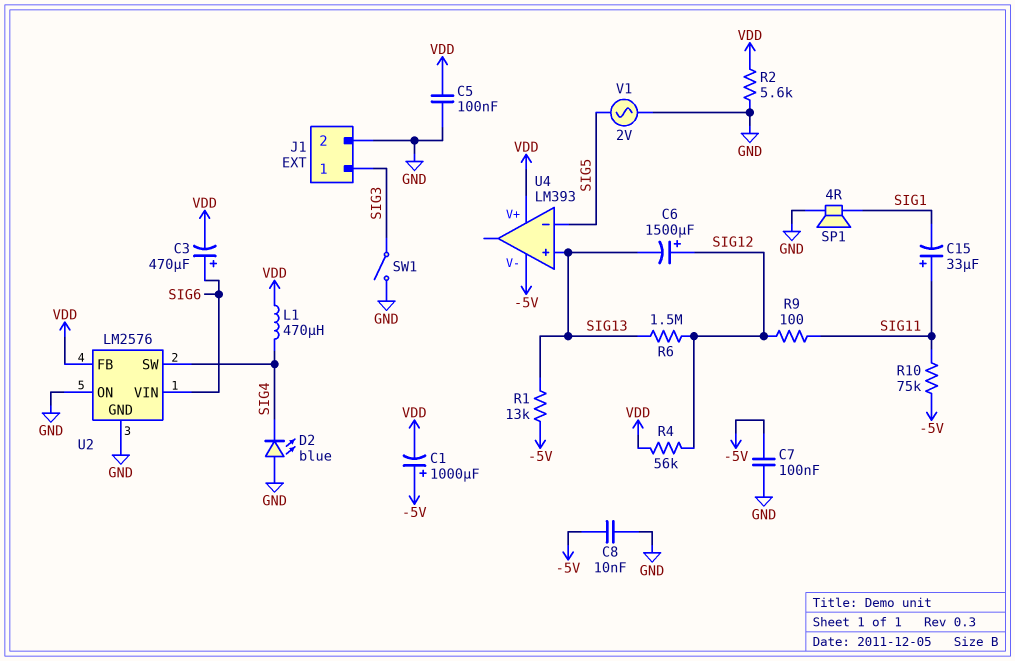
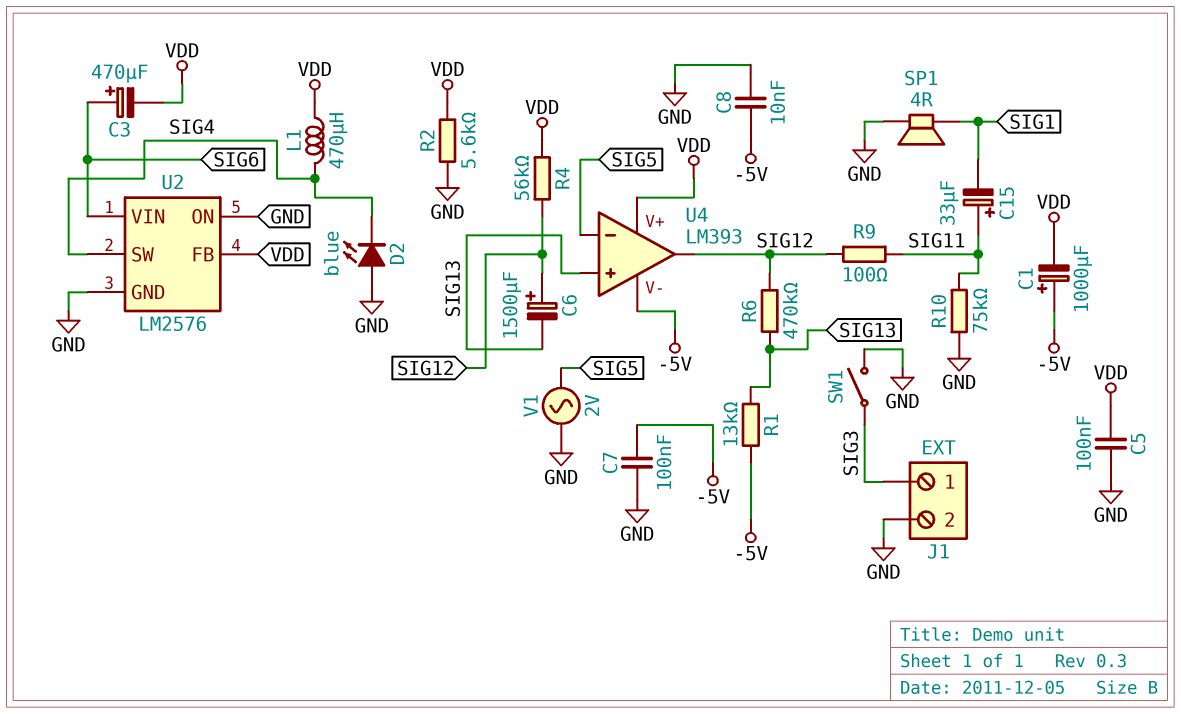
R6: 1.5M (SIG12, SIG13) -> 470k (SIG12, SIG13)
R10: 75k (-5V, SIG11) -> 75k (GND, SIG11)
U4 pin out: none -> SIG12

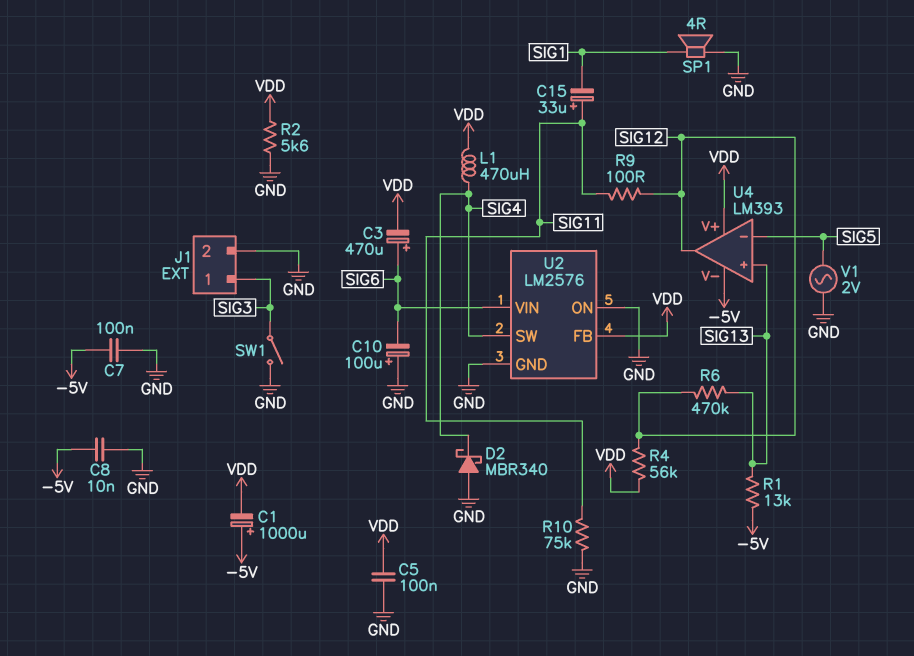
C6: 1500uF (plus SIG12, minus SIG13) -> none
C10: none -> 100uF (plus GND, minus SIG6)
D2: LED blue (A GND, K SIG4) -> schottky MBR340 (A GND, K SIG4)

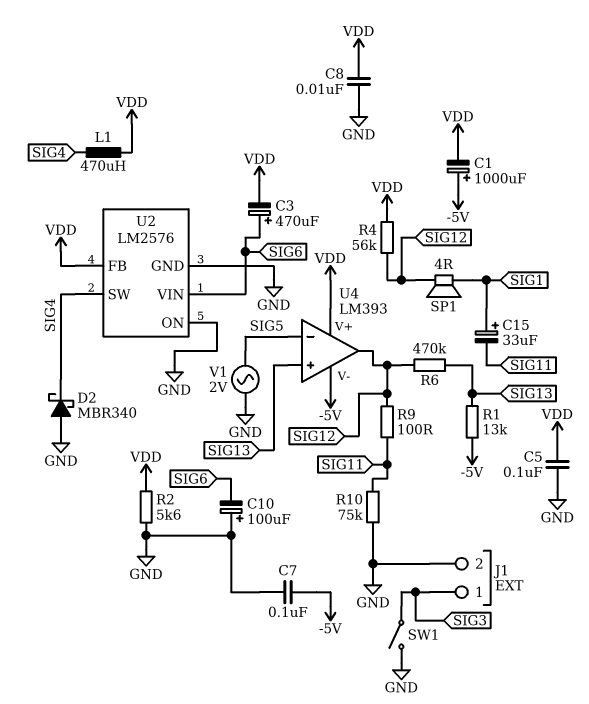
C8: 10nF (-5V, GND) -> 10nF (GND, VDD)
C15: 33uF (plus SIG11, minus SIG1) -> 33uF (plus SIG1, minus SIG11)
SP1: speaker 4R (GND, SIG1) -> speaker 4R (SIG1, SIG12)

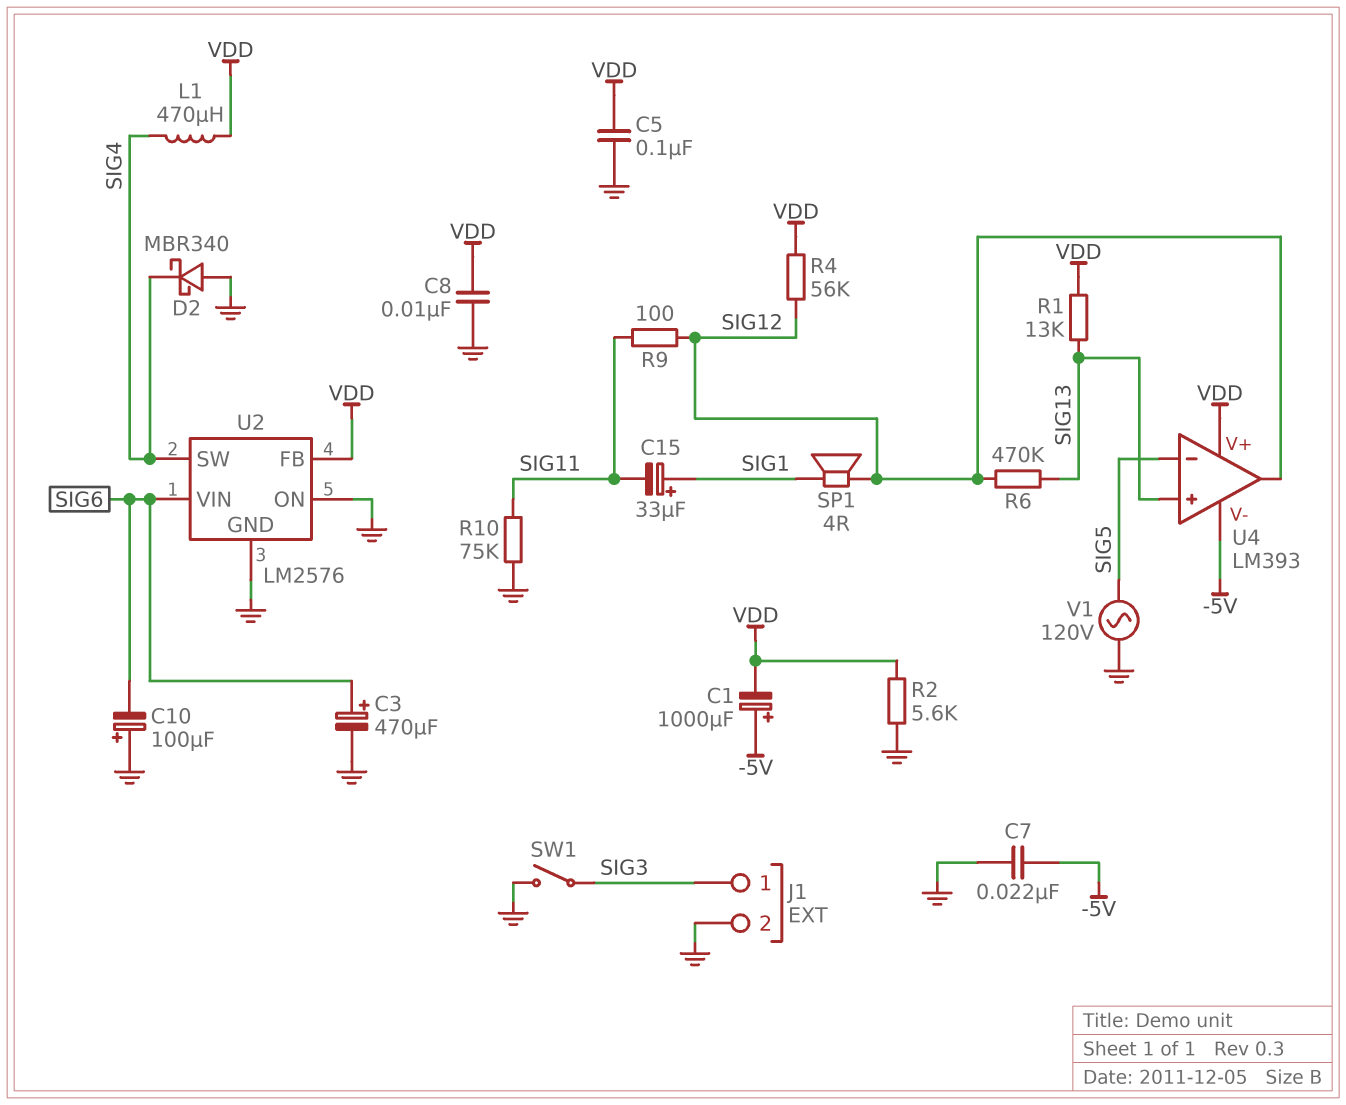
C3: 470uF (plus SIG6, minus VDD) -> 470uF (plus SIG6, minus GND)
C7: 100nF (-5V, GND) -> 22nF (-5V, GND)
R1: 13k (-5V, SIG13) -> 13k (SIG13, VDD)
V1: AC 2V (GND, SIG5) -> AC 120V (GND, SIG5)

